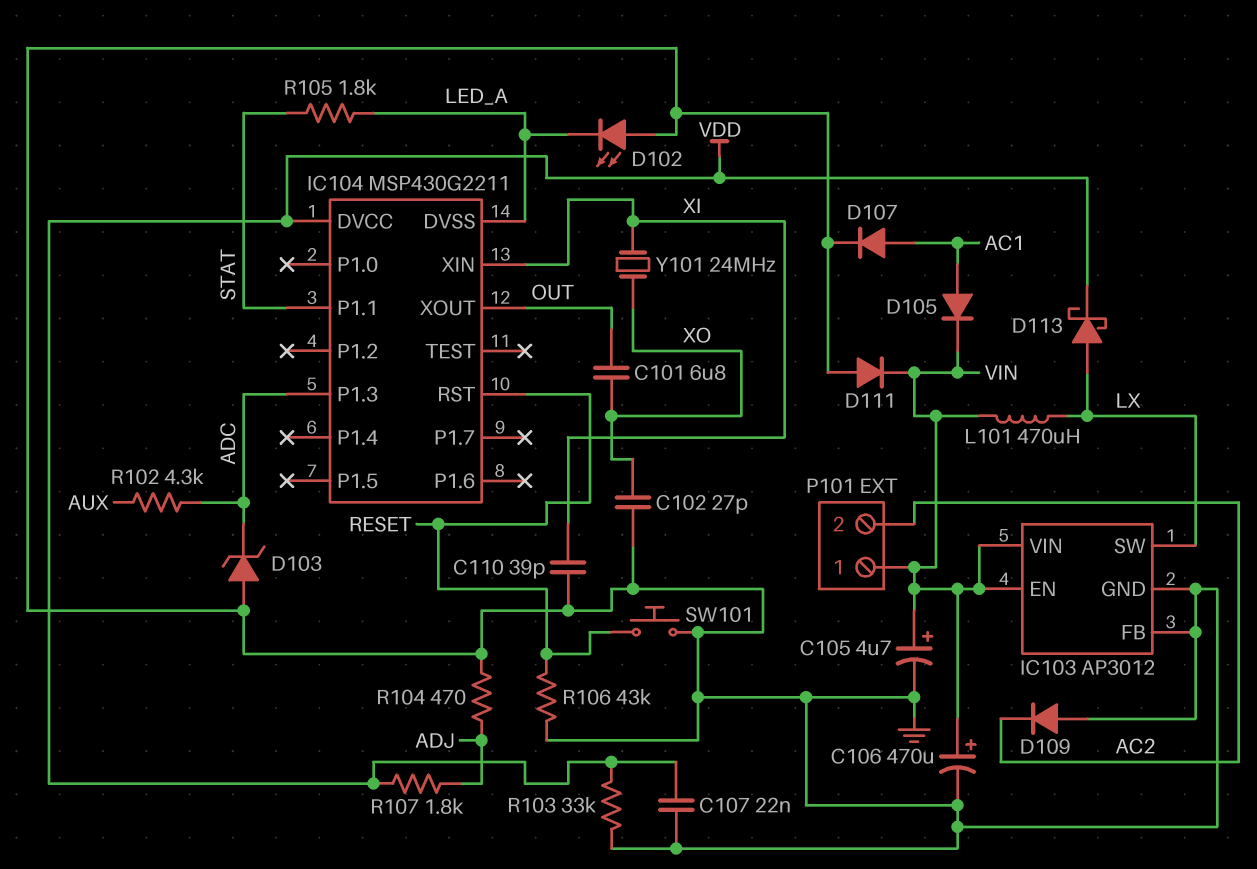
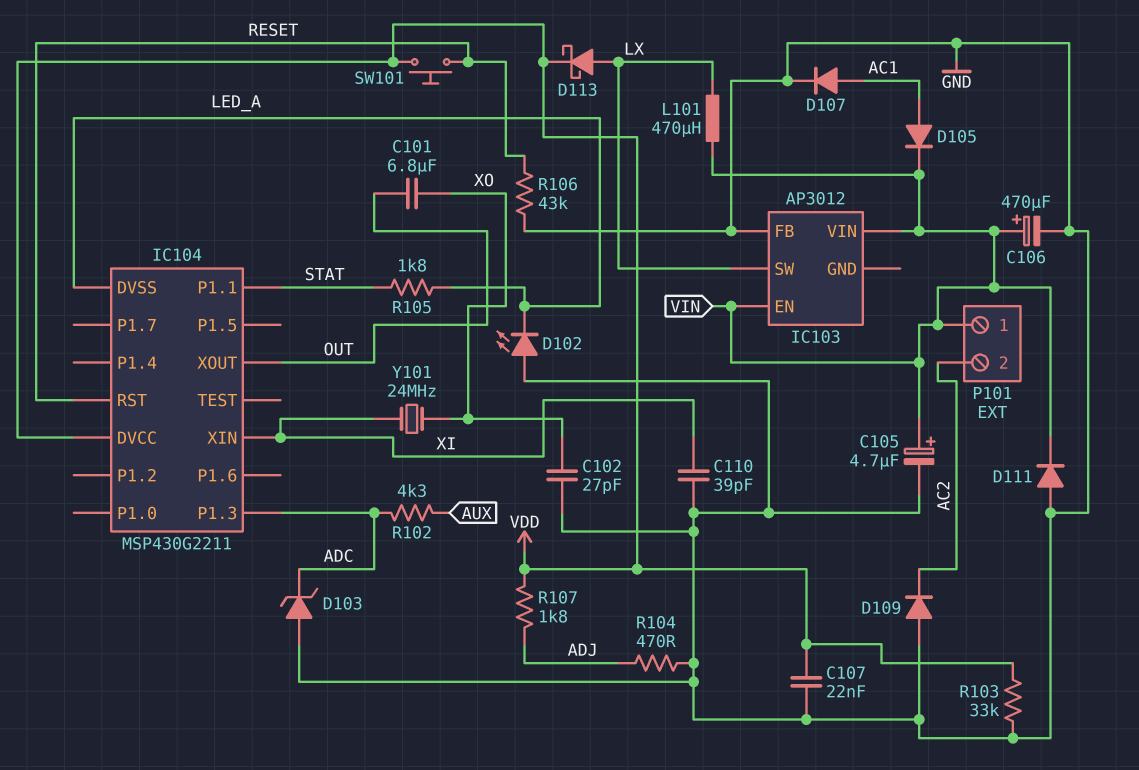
IC103 pin GND: GND -> none
SW101: button (GND, RESET) -> button (RESET, VDD)

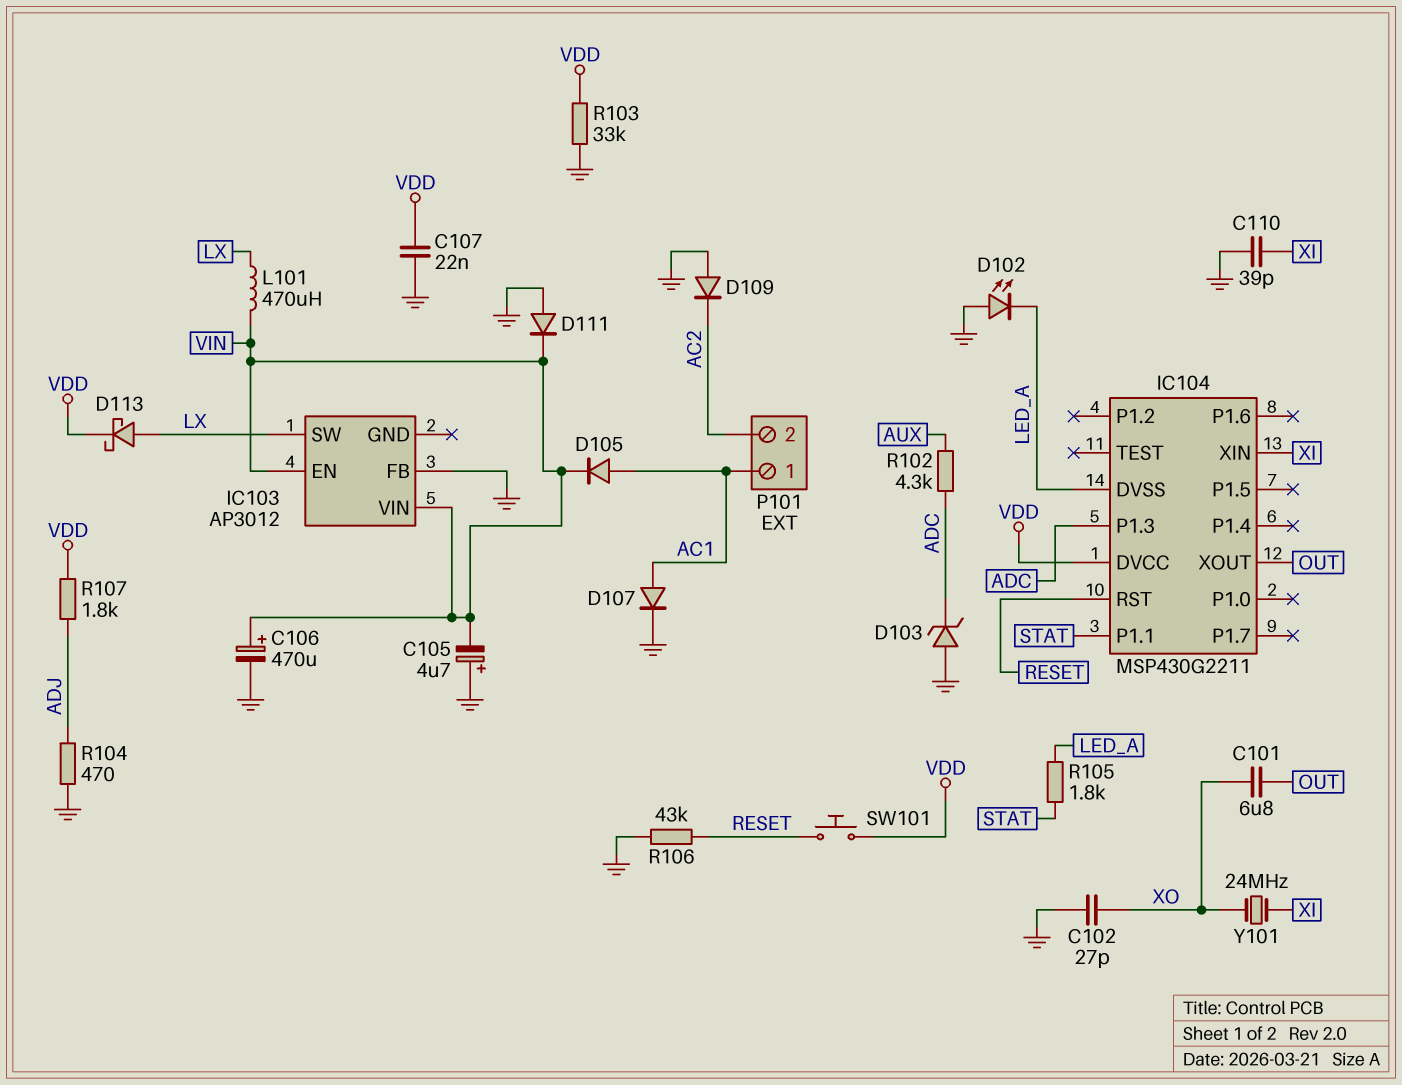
C105: 4.7uF (plus VIN, minus GND) -> 4.7uF (plus GND, minus VIN)
P101 pin 1: VIN -> AC1

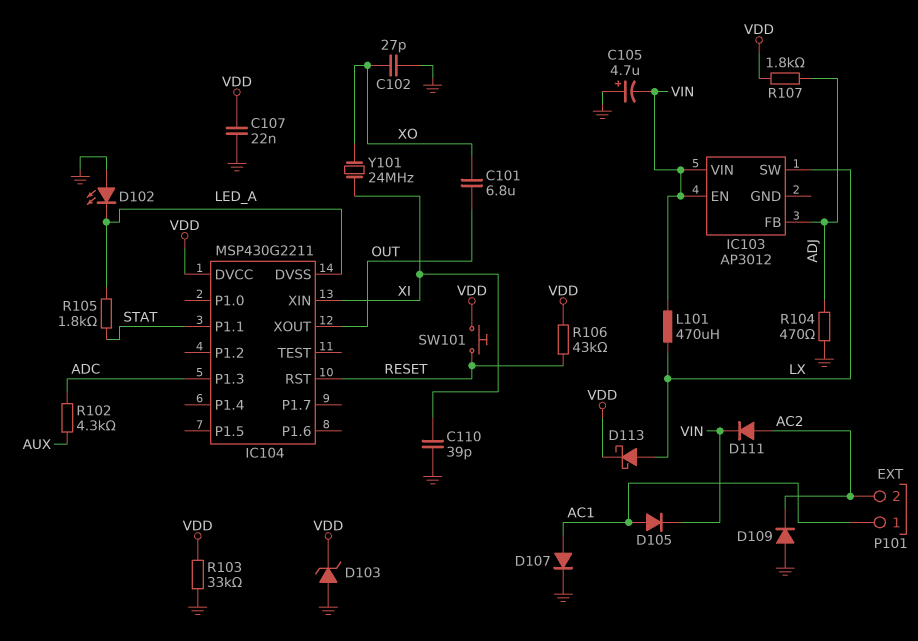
C106: 470uF (plus VIN, minus GND) -> none
D103: zener (A GND, K ADC) -> zener (A GND, K VDD)
D111: diode (A GND, K VIN) -> diode (A AC2, K VIN)
IC103 pin FB: GND -> ADJ
R106: 43k (GND, RESET) -> 43k (RESET, VDD)

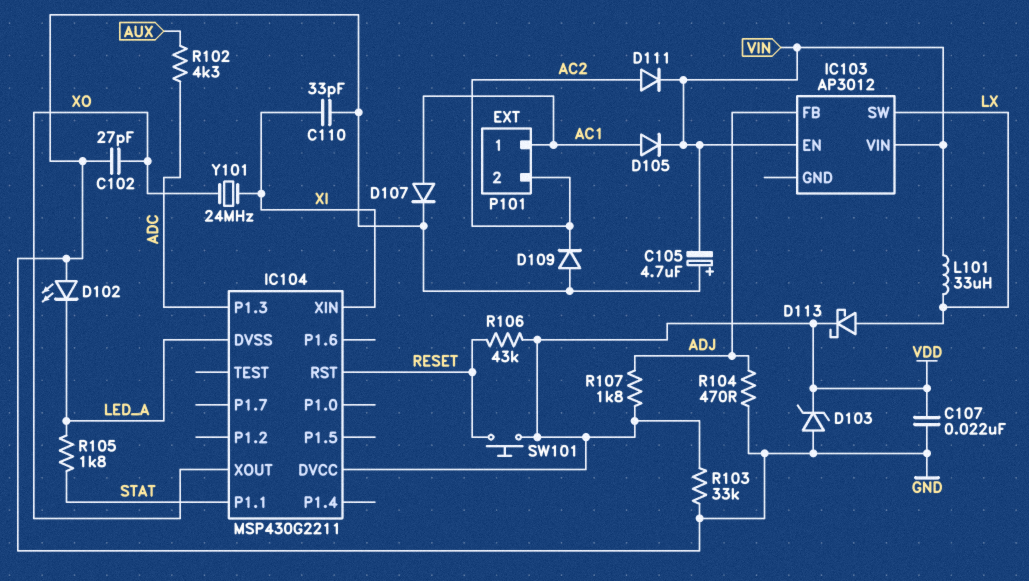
C101: 6.8uF (OUT, XO) -> none
C110: 39pF (GND, XI) -> 33pF (GND, XI)
IC104 pin XOUT: OUT -> XO
L101: 470uH (LX, VIN) -> 33uH (LX, VIN)

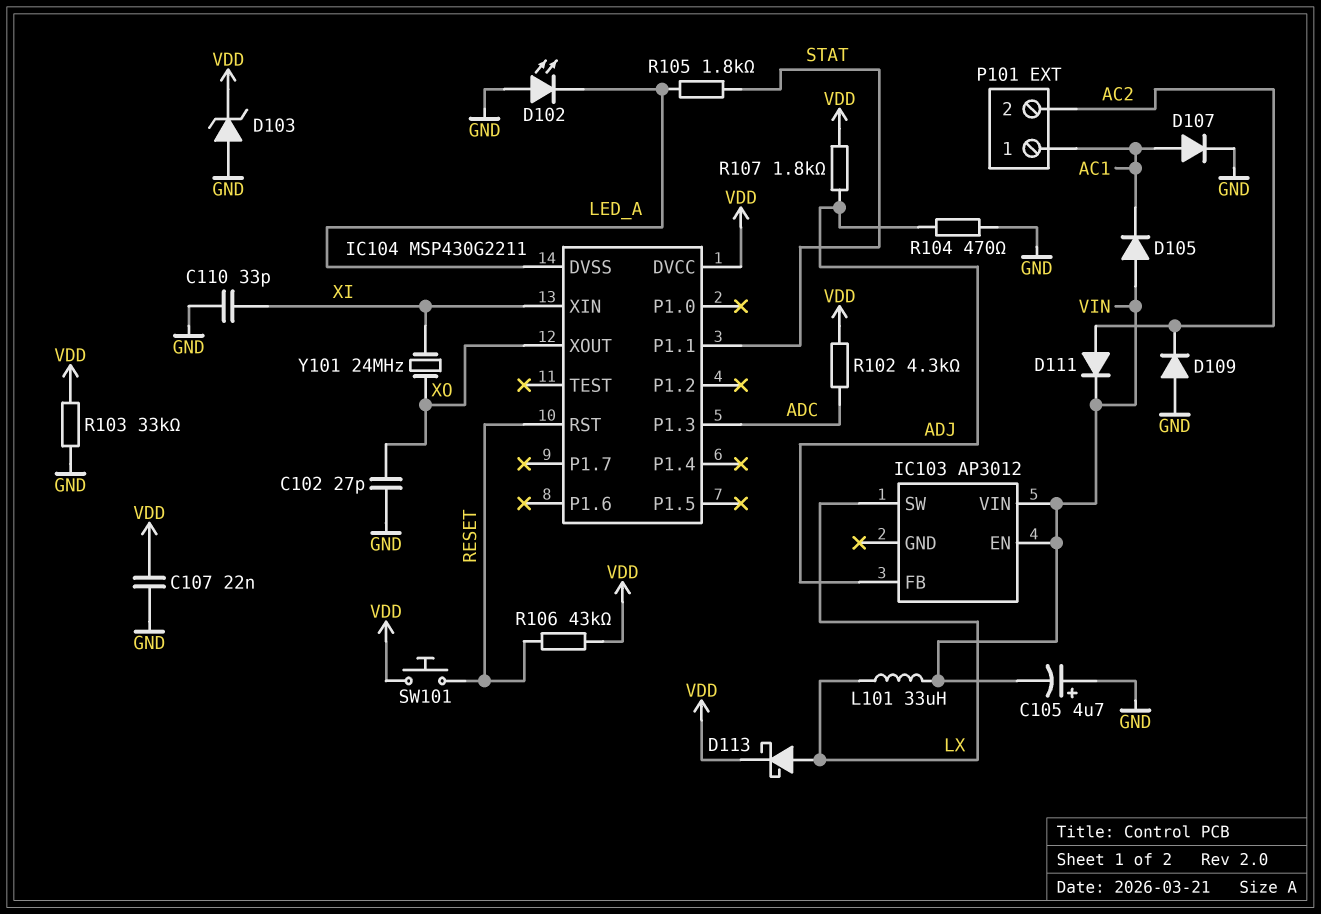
D105: diode (A AC1, K VIN) -> diode (A VIN, K AC1)
R102: 4.3k (ADC, AUX) -> 4.3k (ADC, VDD)

